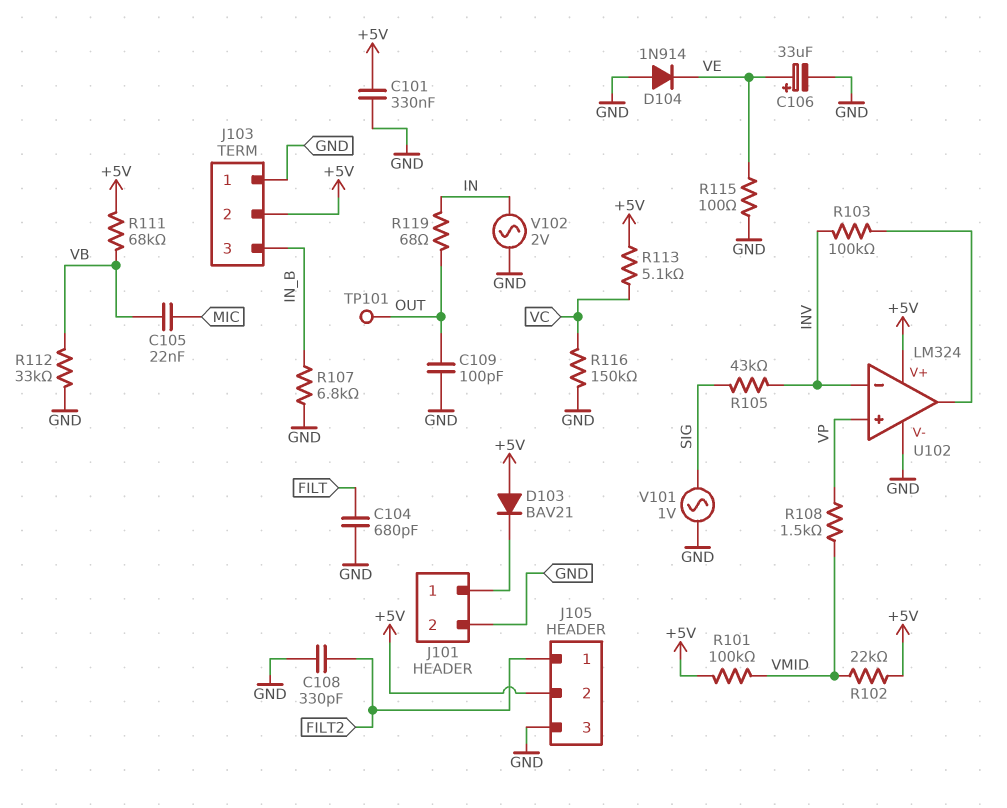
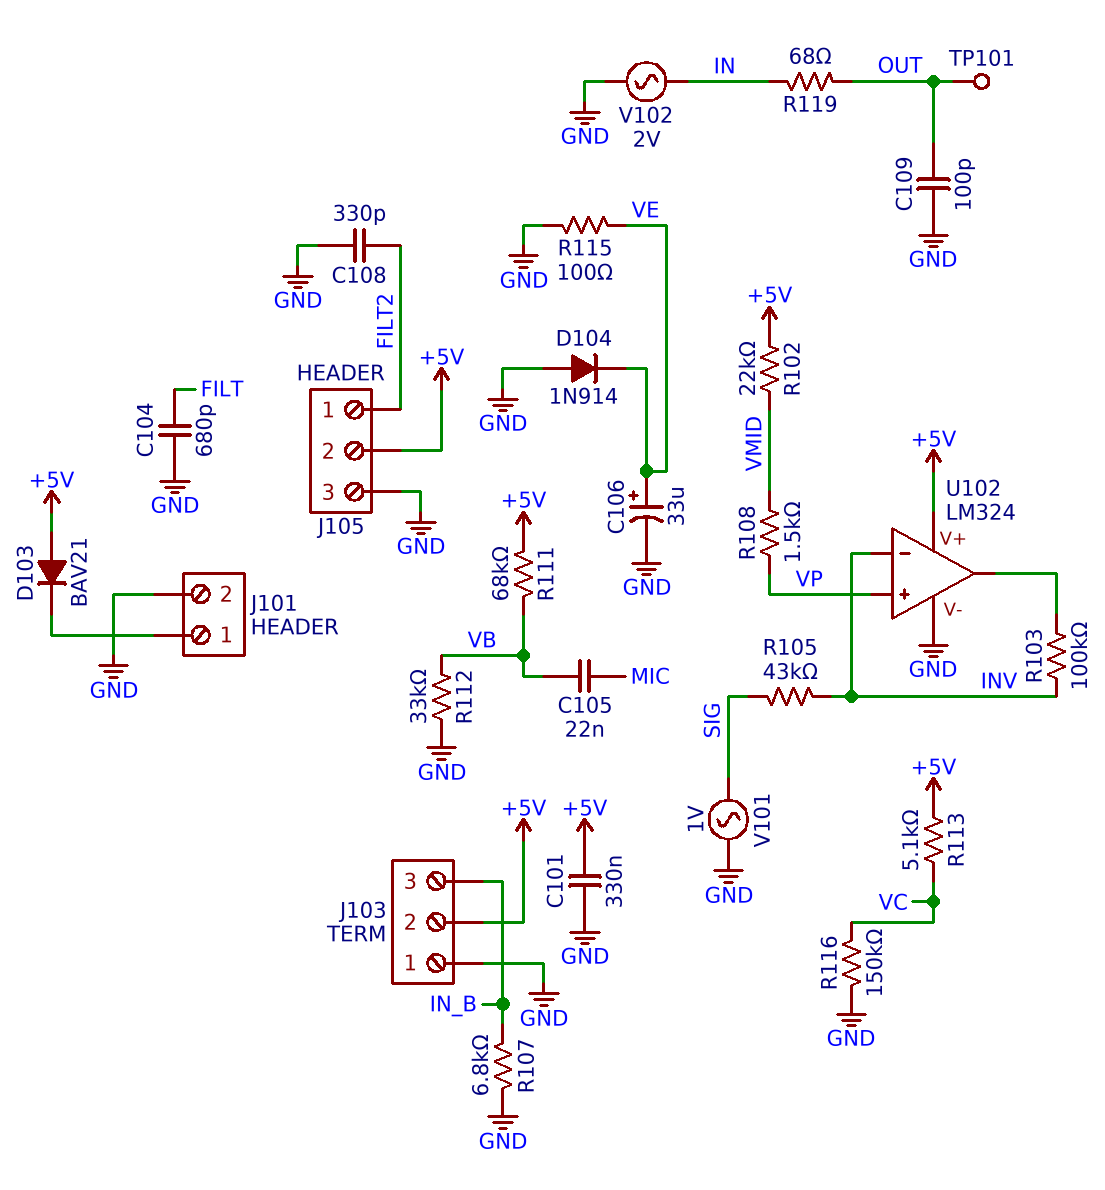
R101: 100k (+5V, VMID) -> none

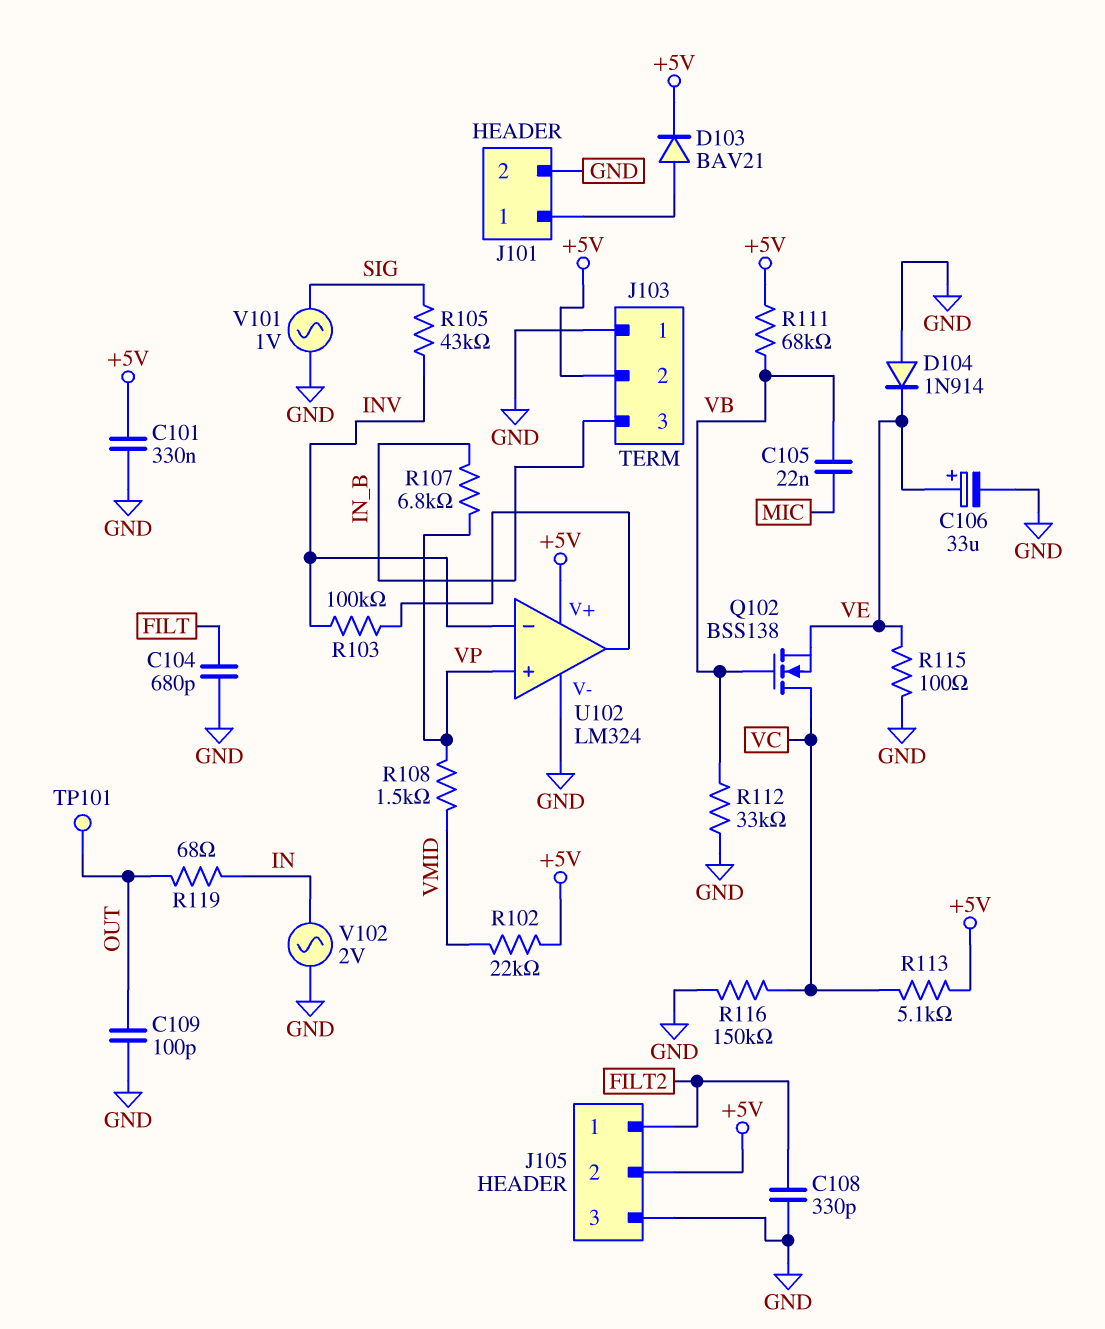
D103: diode BAV21 (A +5V, K J101/1) -> diode BAV21 (A J101/1, K +5V)
Q102: none -> NMOS BSS138 (G VB, D VC, S VE)
R107: 6.8k (GND, IN_B) -> 6.8k (IN_B, VP)

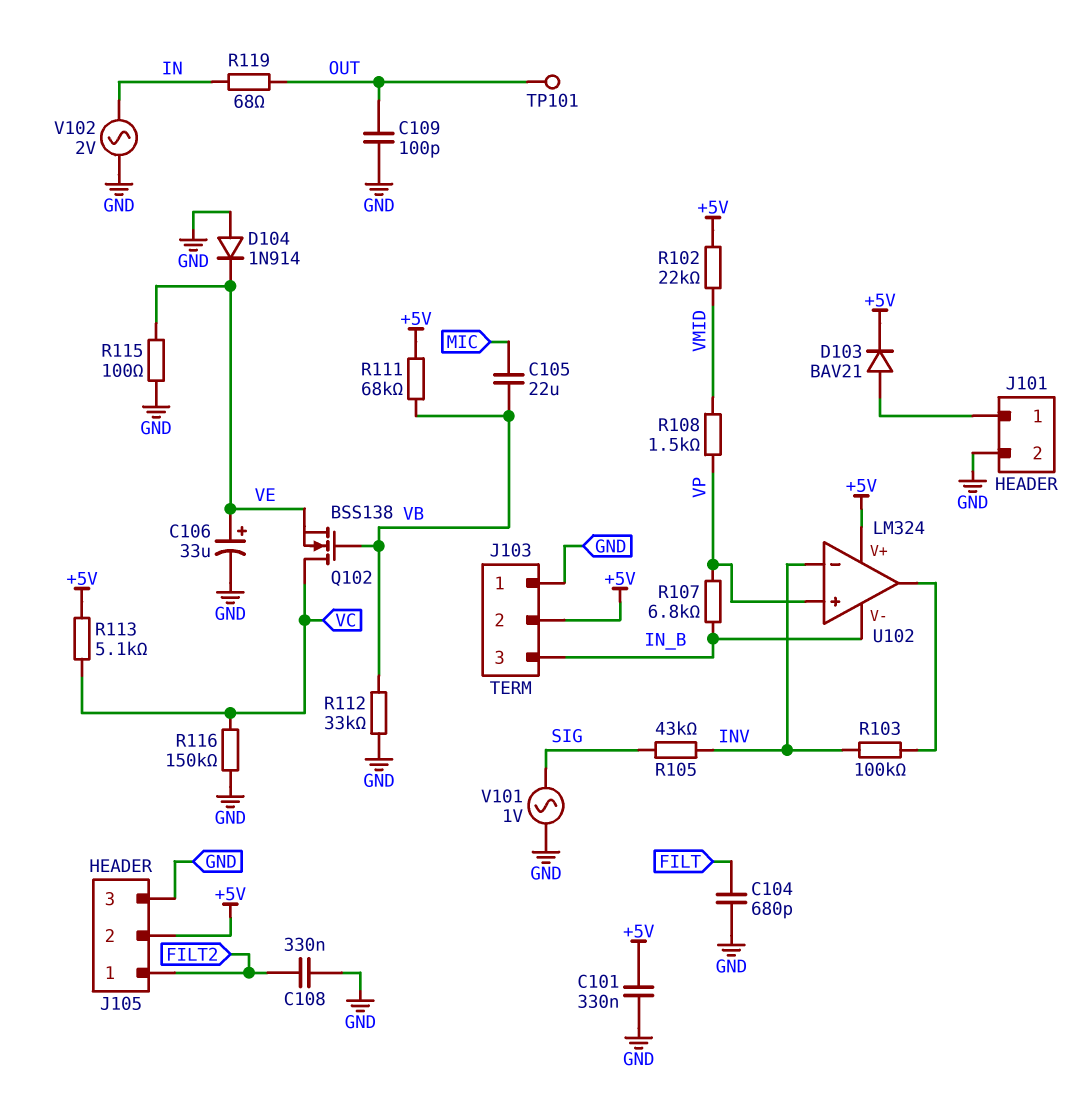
C105: 22nF (MIC, VB) -> 22uF (MIC, VB)
C108: 330pF (FILT2, GND) -> 330nF (FILT2, GND)
U102 pin V-: GND -> IN_B

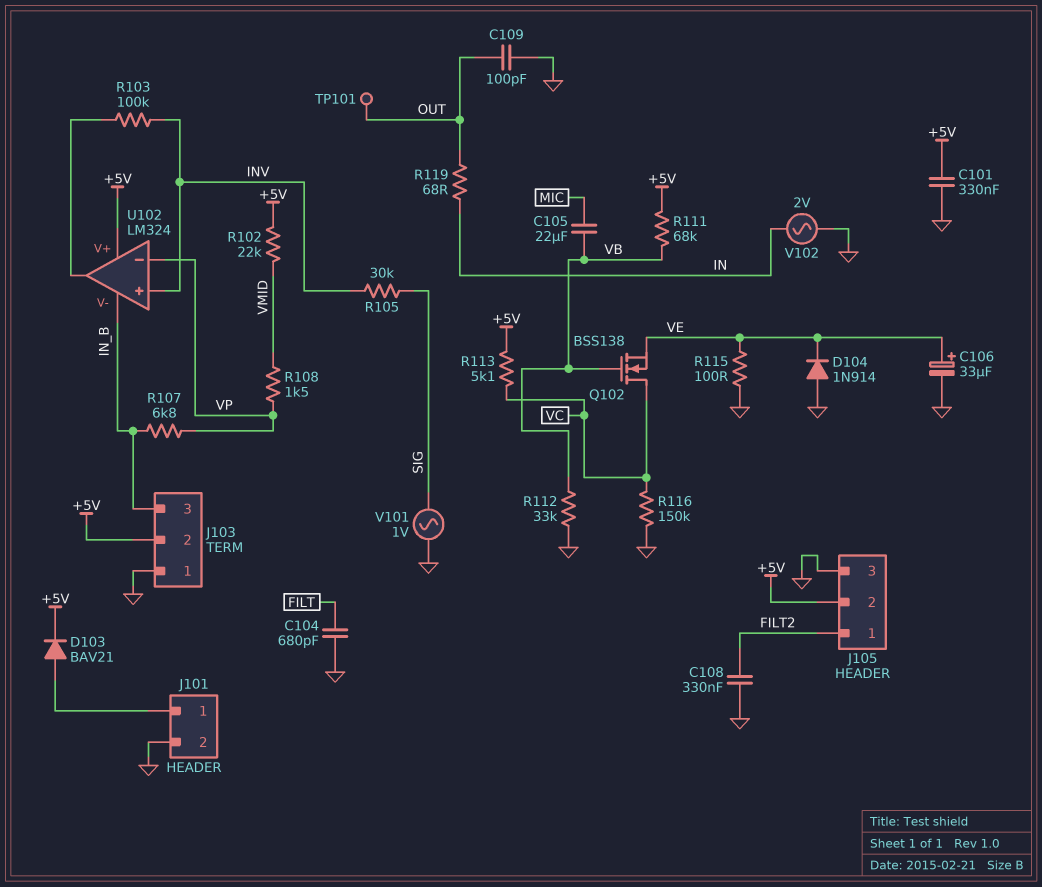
R105: 43k (INV, SIG) -> 30k (INV, SIG)
U102 pin in+: VP -> INV
U102 pin in-: INV -> VP

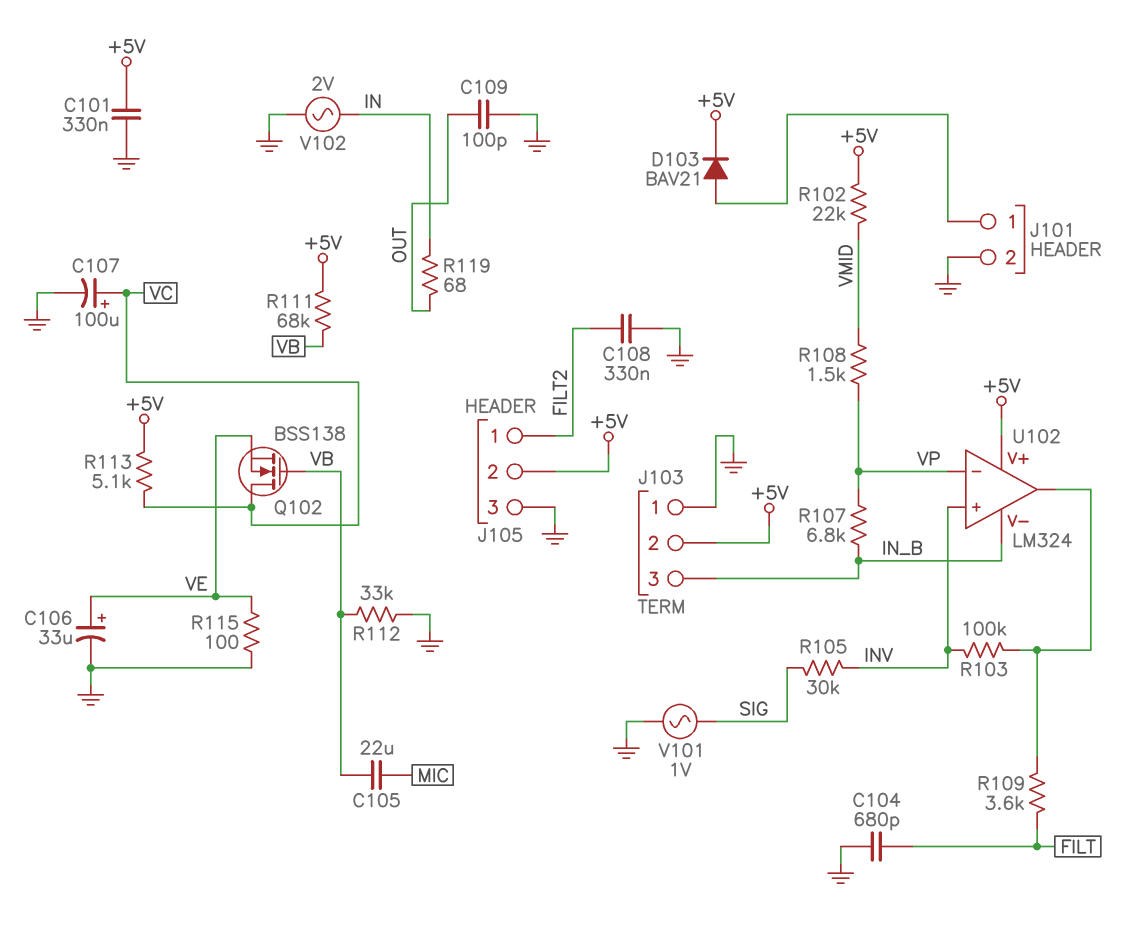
C107: none -> 100uF (plus VC, minus GND)
D104: diode 1N914 (A GND, K VE) -> none
R109: none -> 3.6k (FILT, U102/out)
R116: 150k (GND, VC) -> none
TP101: test point (OUT) -> none

